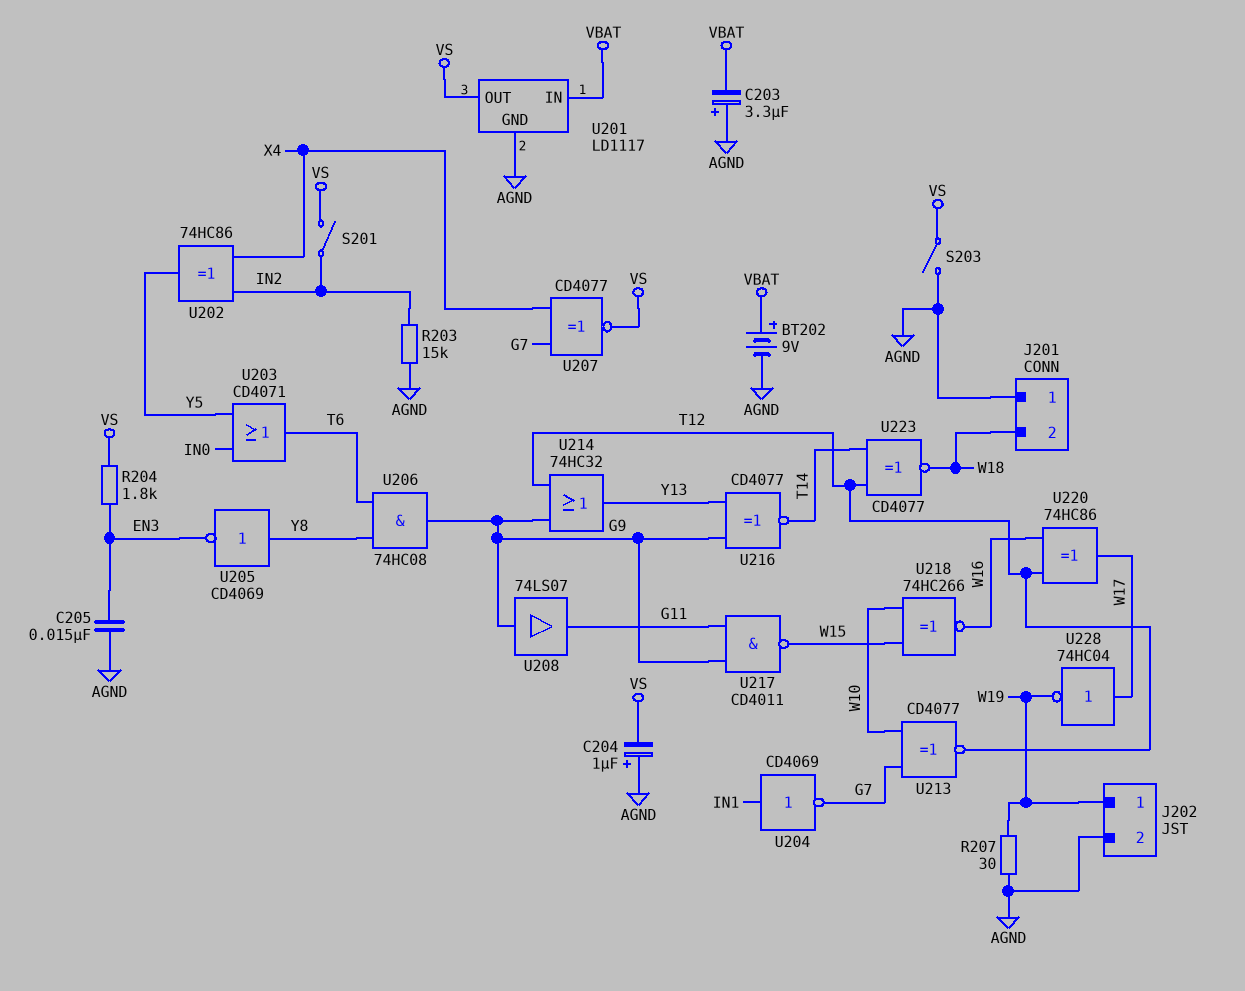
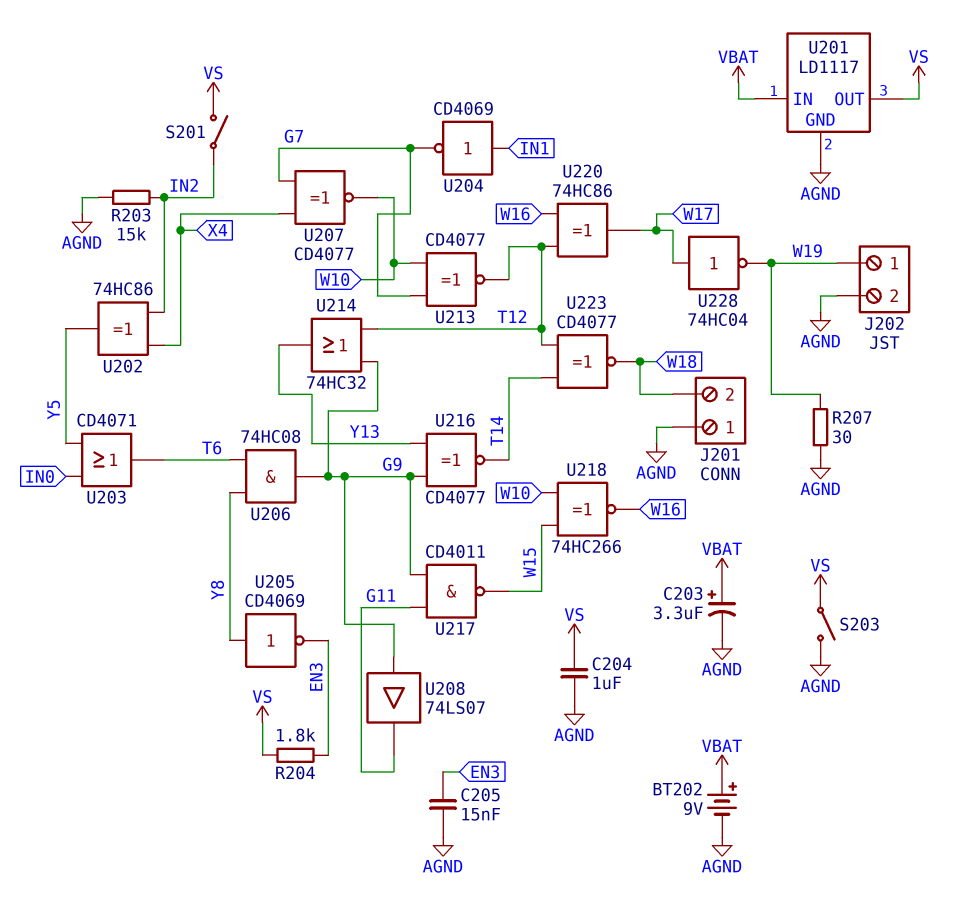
C203: 3.3uF (plus AGND, minus VBAT) -> 3.3uF (plus VBAT, minus AGND)
C204: 1uF (plus AGND, minus VS) -> 1uF (AGND, VS)
U207: XNOR CD4077 (in G7, in X4, out VS) -> XNOR CD4077 (in G7, in X4, out W10)

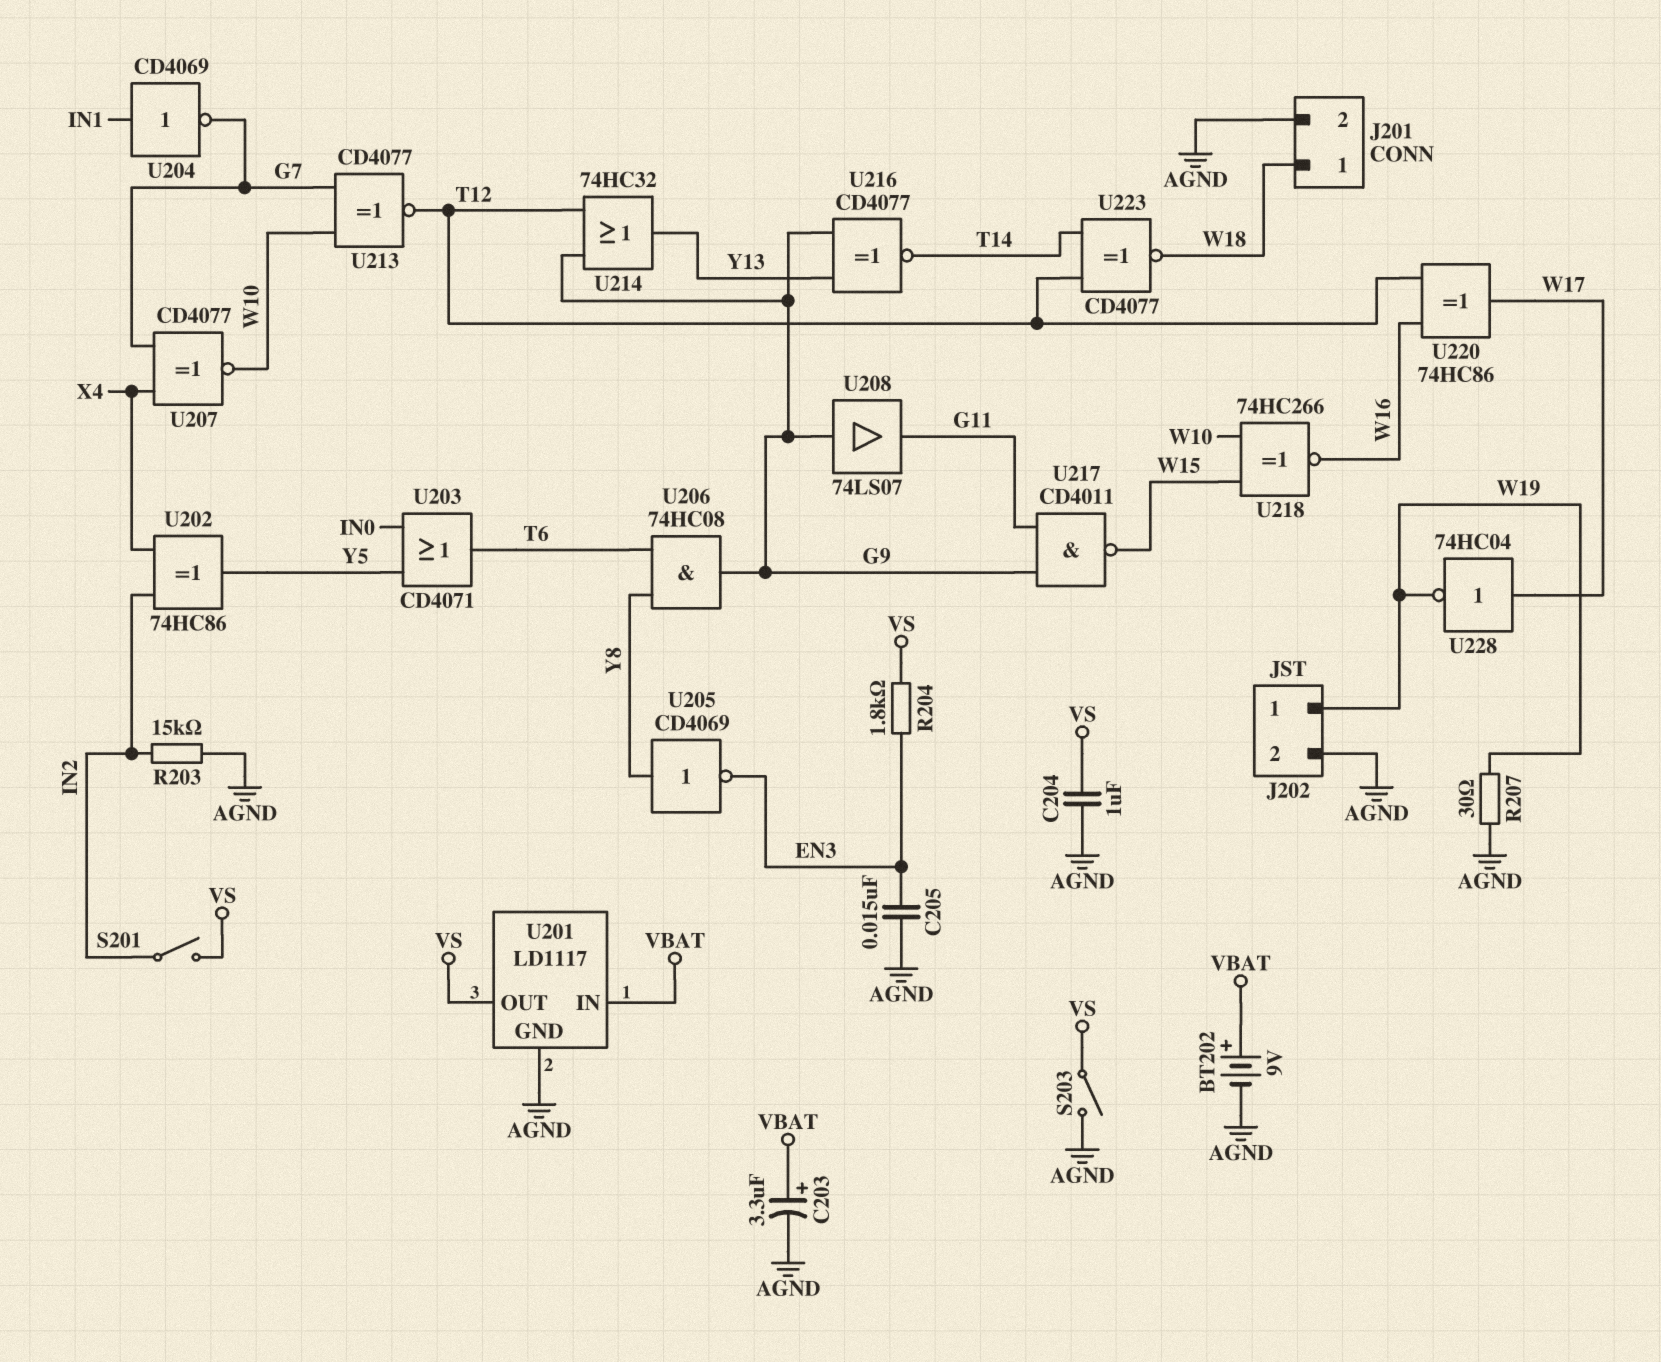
J201 pin 1: AGND -> W18
J201 pin 2: W18 -> AGND

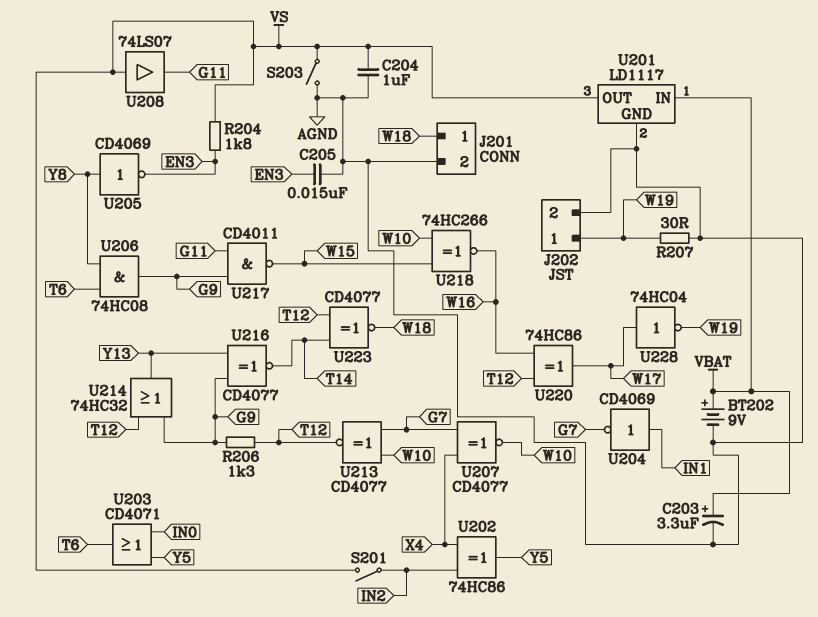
R203: 15k (AGND, IN2) -> none
R206: none -> 1.3k (G9, T12)
U208: buffer 74LS07 (in G9, out G11) -> buffer 74LS07 (in VS, out G11)

